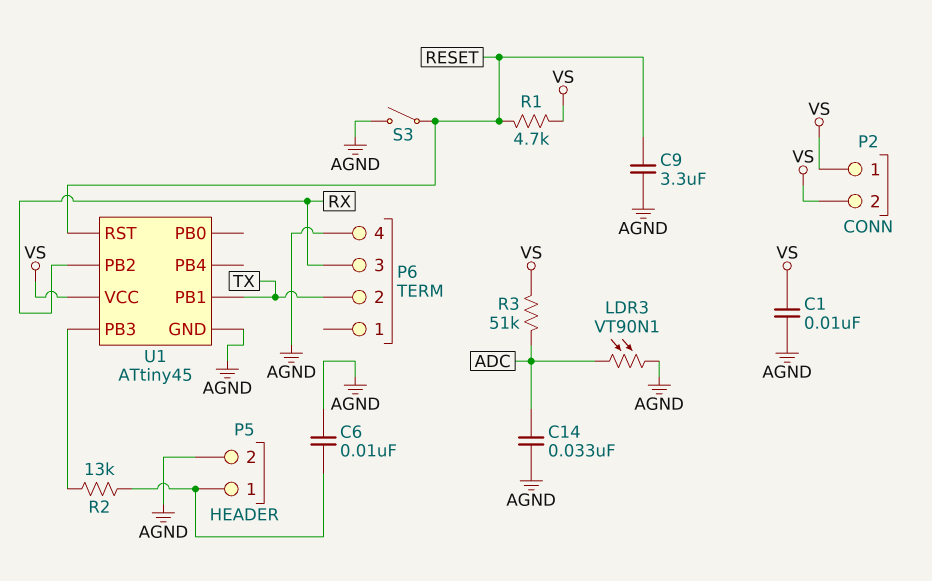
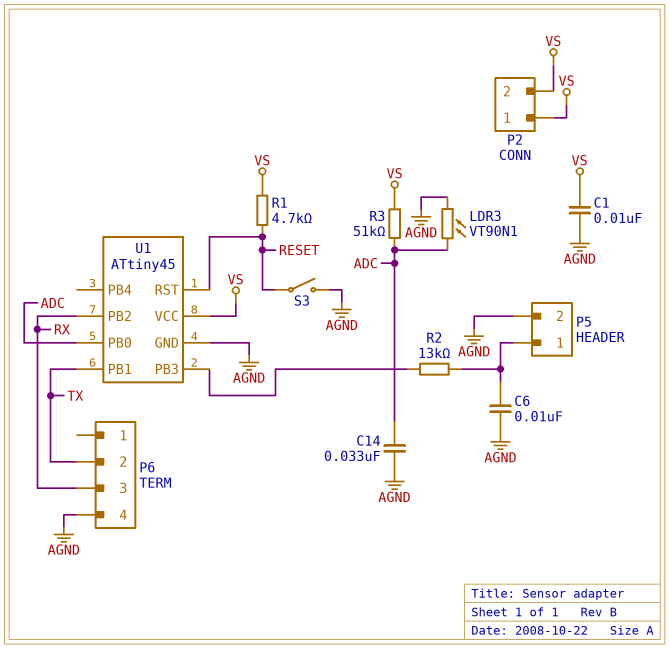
C9: 3.3uF (AGND, RESET) -> none
U1 pin PB0: none -> ADC

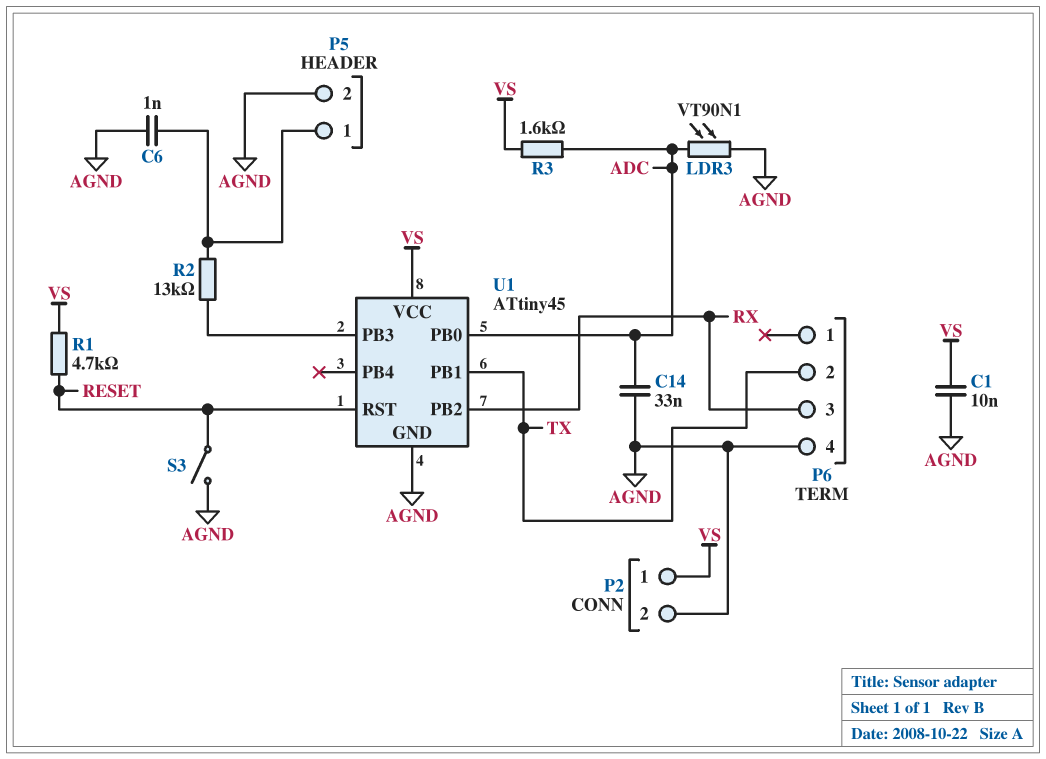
C6: 10nF (AGND, P5/1) -> 1nF (AGND, P5/1)
P2 pin 2: VS -> AGND
R3: 51k (ADC, VS) -> 1.6k (ADC, VS)

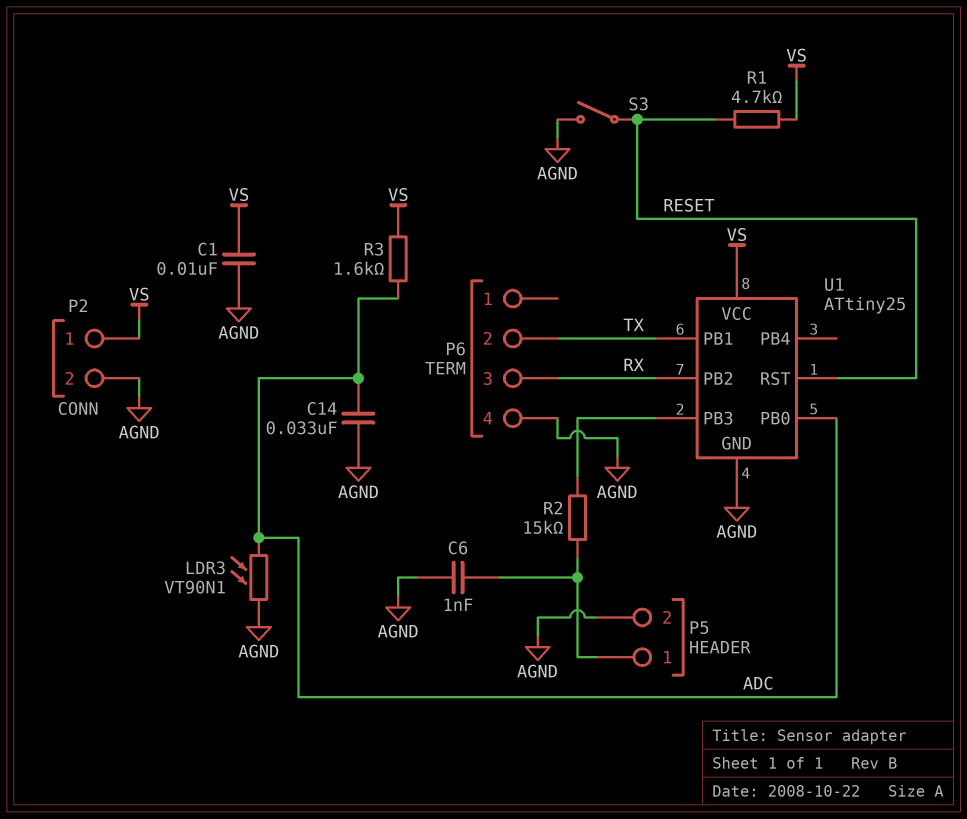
R2: 13k (P5/1, U1/PB3) -> 15k (P5/1, U1/PB3)
U1: ATtiny45 -> ATtiny25

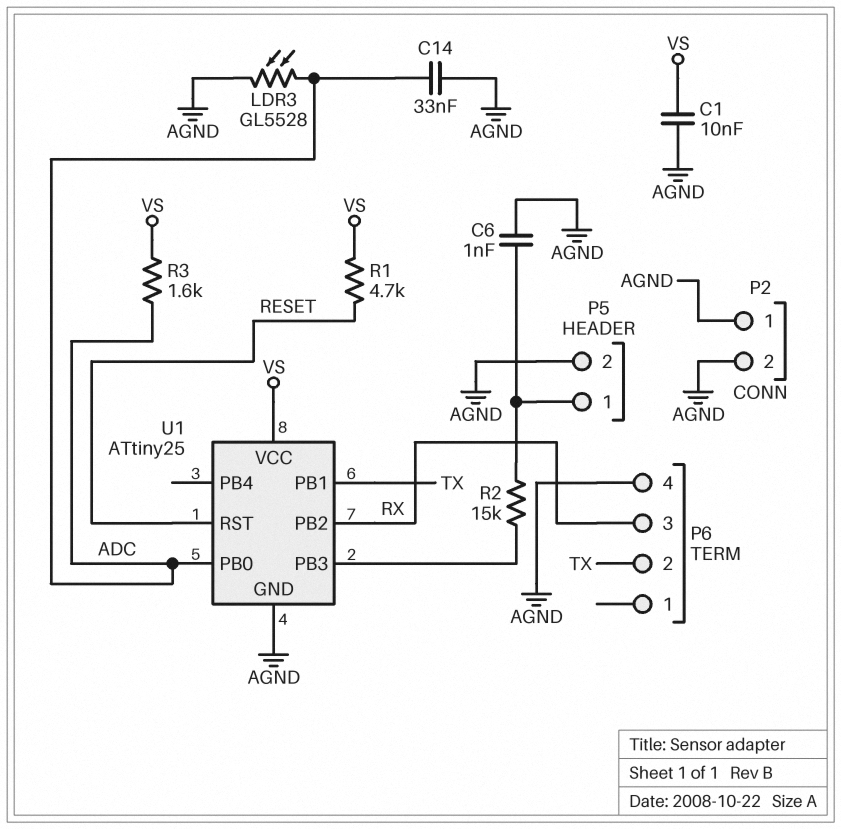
LDR3: VT90N1 (ADC, AGND) -> GL5528 (ADC, AGND)
P2 pin 1: VS -> AGND
S3: switch (AGND, RESET) -> none

